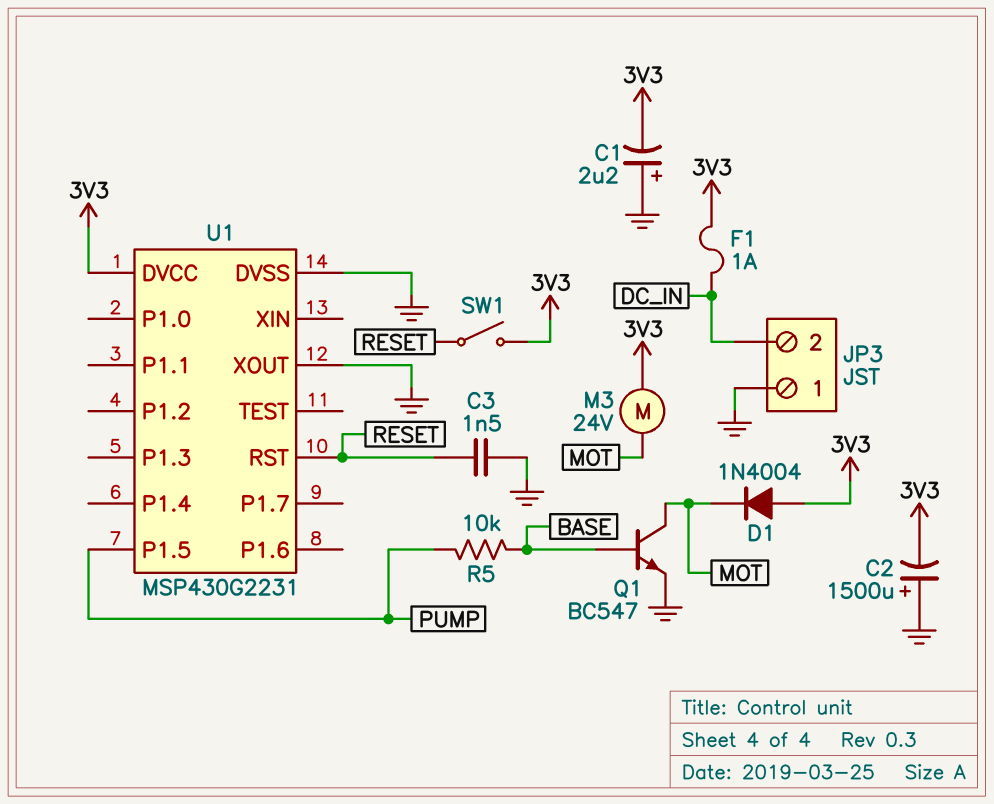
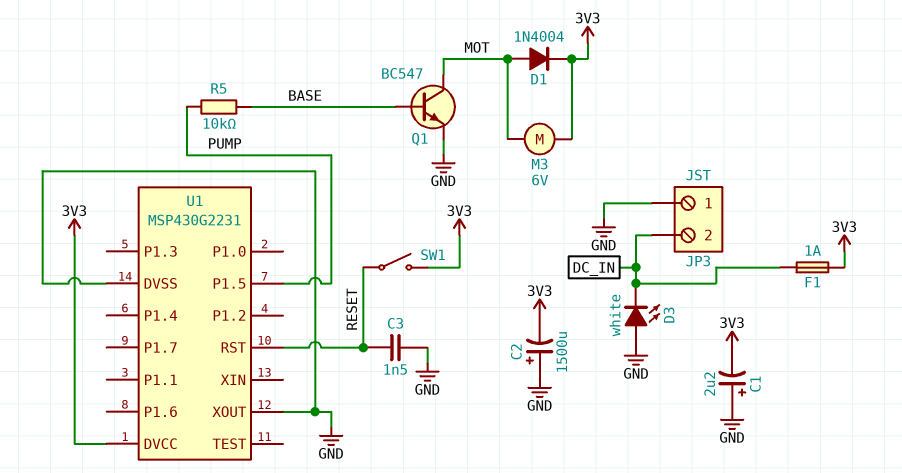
D1: diode 1N4004 (A 3V3, K MOT) -> diode 1N4004 (A MOT, K 3V3)
D3: none -> LED white (A GND, K DC_IN)
M3: motor 24V (3V3, MOT) -> motor 6V (3V3, MOT)

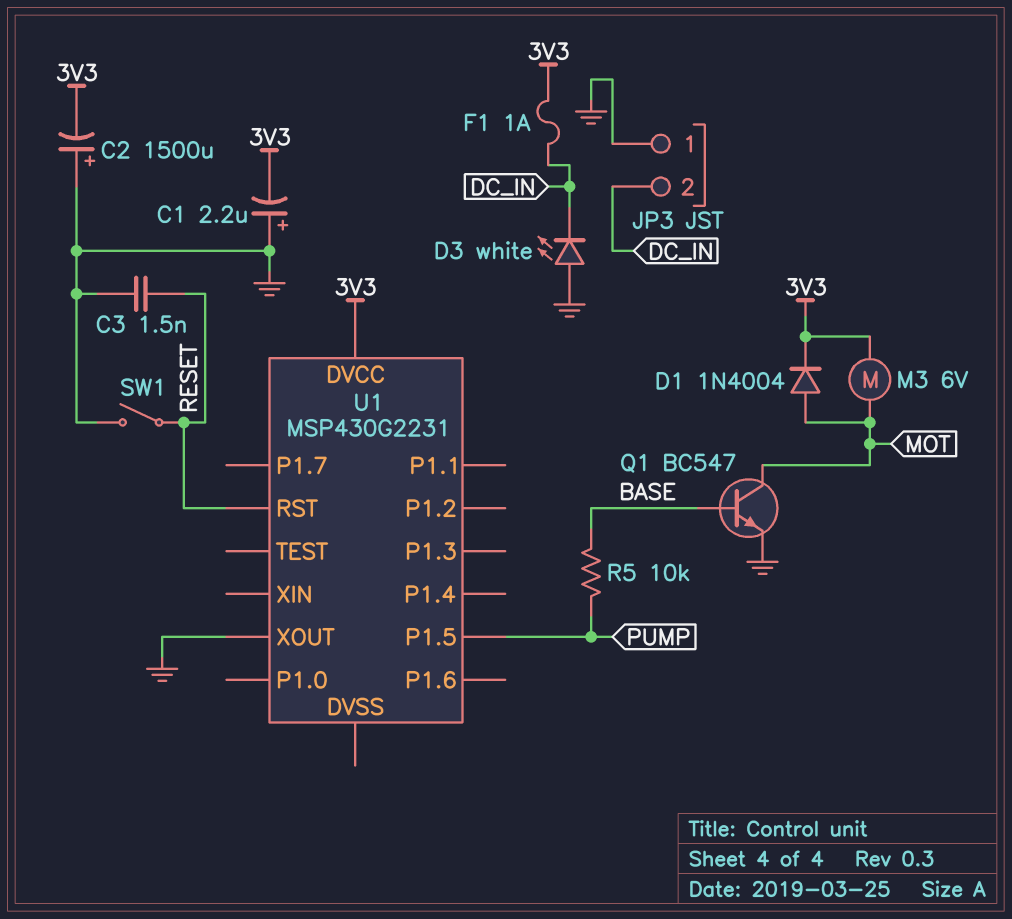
SW1: switch (3V3, RESET) -> switch (GND, RESET)
U1 pin DVSS: GND -> none

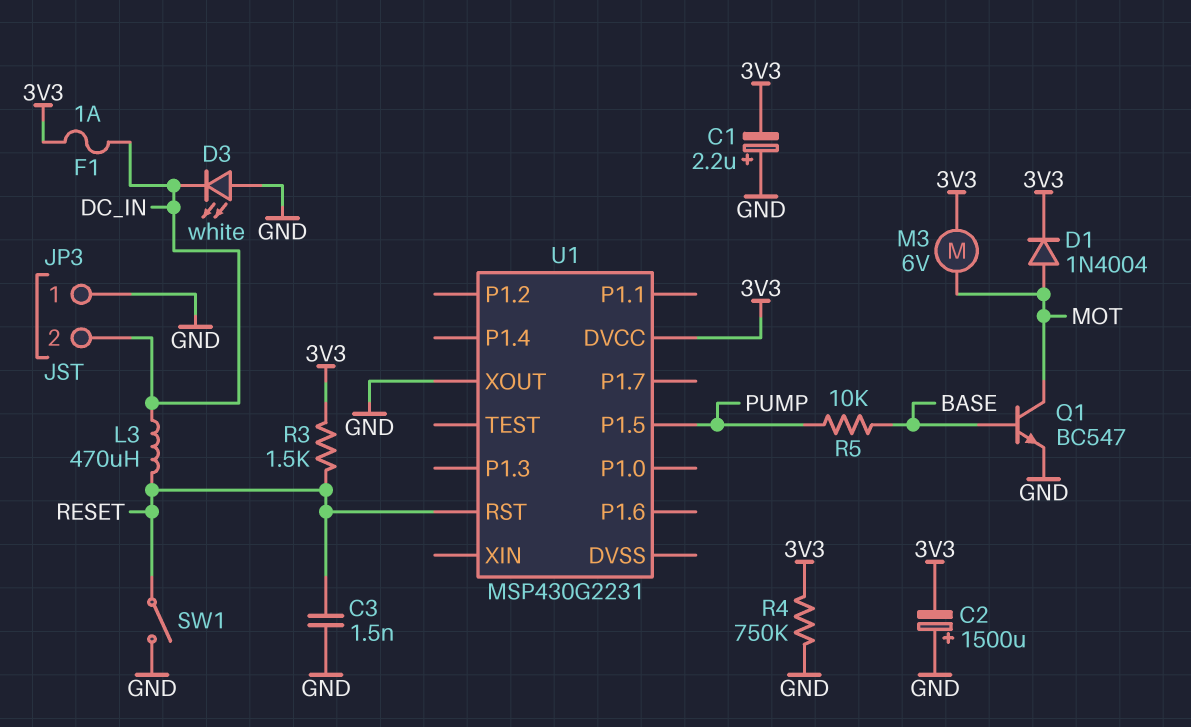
L3: none -> 470uH (DC_IN, RESET)
R3: none -> 1.5k (3V3, RESET)
R4: none -> 750k (3V3, GND)

